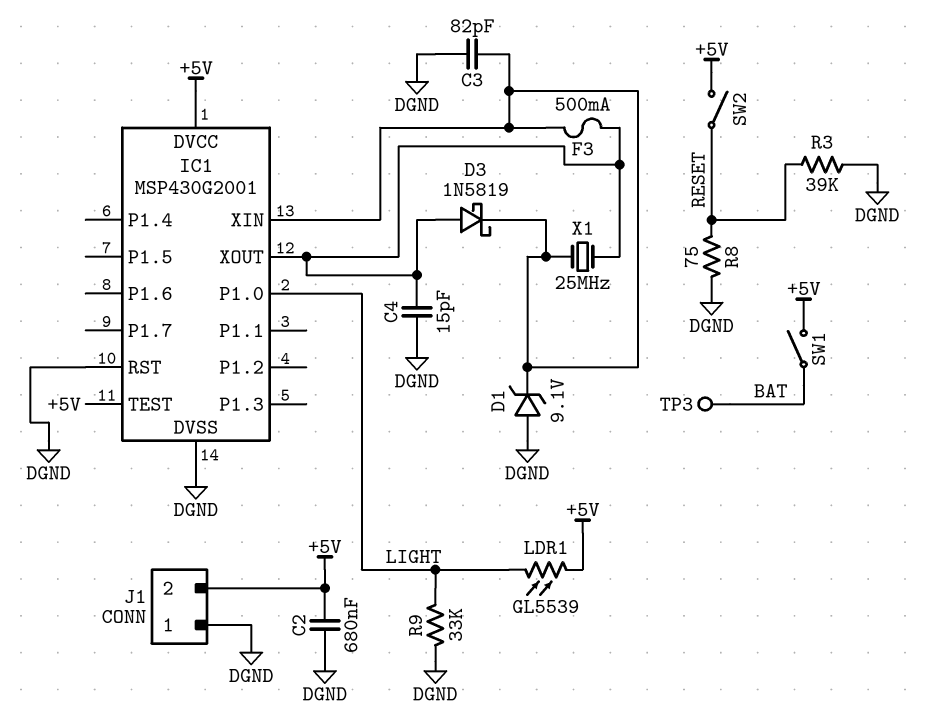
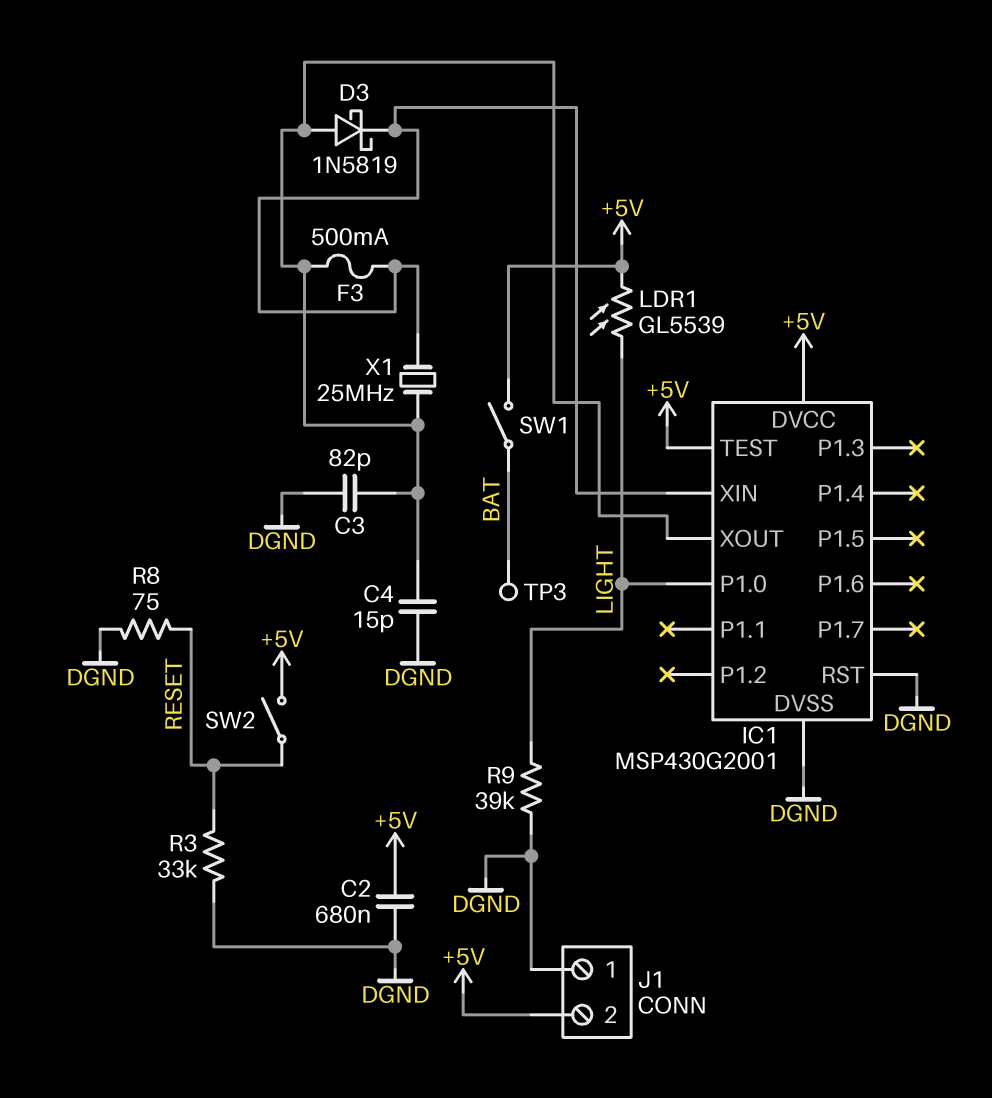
C3: 82pF (DGND, IC1/XIN) -> 82pF (DGND, IC1/XOUT)
D1: zener 9.1V (A DGND, K IC1/XIN) -> none
R3: 39k (DGND, RESET) -> 33k (DGND, RESET)
R9: 33k (DGND, LIGHT) -> 39k (DGND, LIGHT)

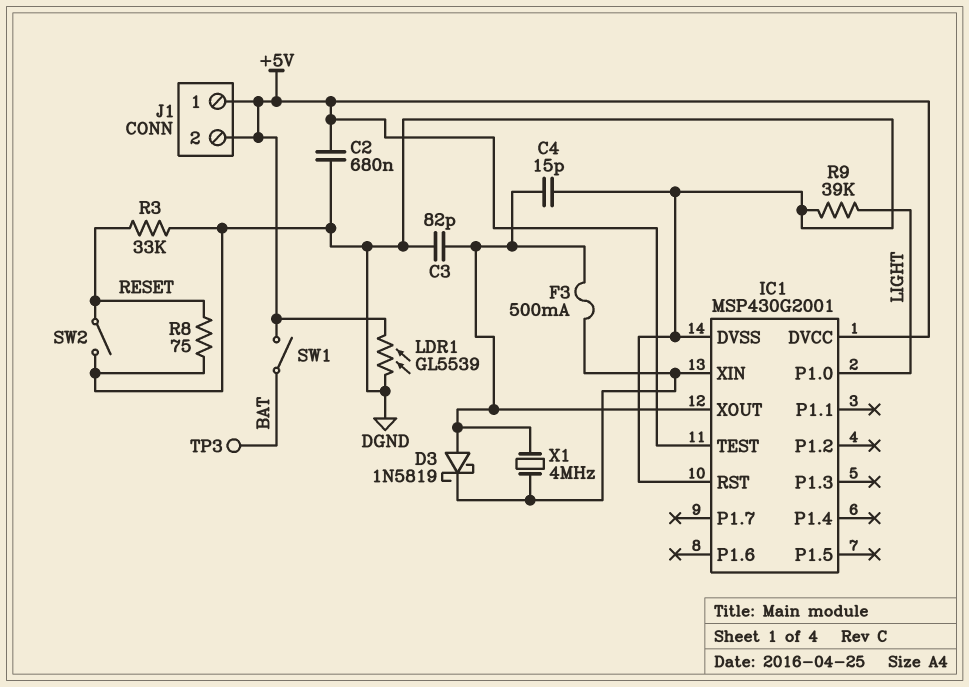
J1 pin 1: DGND -> +5V
LDR1: GL5539 (+5V, LIGHT) -> GL5539 (+5V, DGND)
SW2: switch (+5V, RESET) -> switch (DGND, RESET)
X1: 25MHz (IC1/XIN, IC1/XOUT) -> 4MHz (IC1/XIN, IC1/XOUT)

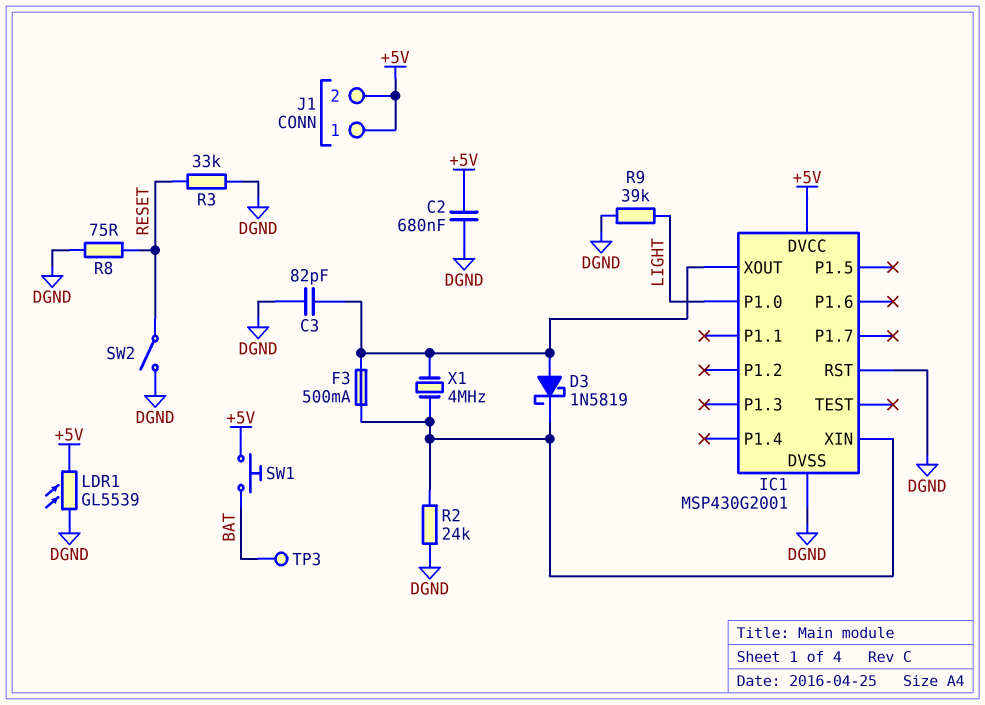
C4: 15pF (DGND, IC1/XOUT) -> none
IC1 pin TEST: +5V -> none
R2: none -> 24k (DGND, IC1/XIN)
SW1: switch (+5V, BAT) -> button (+5V, BAT)

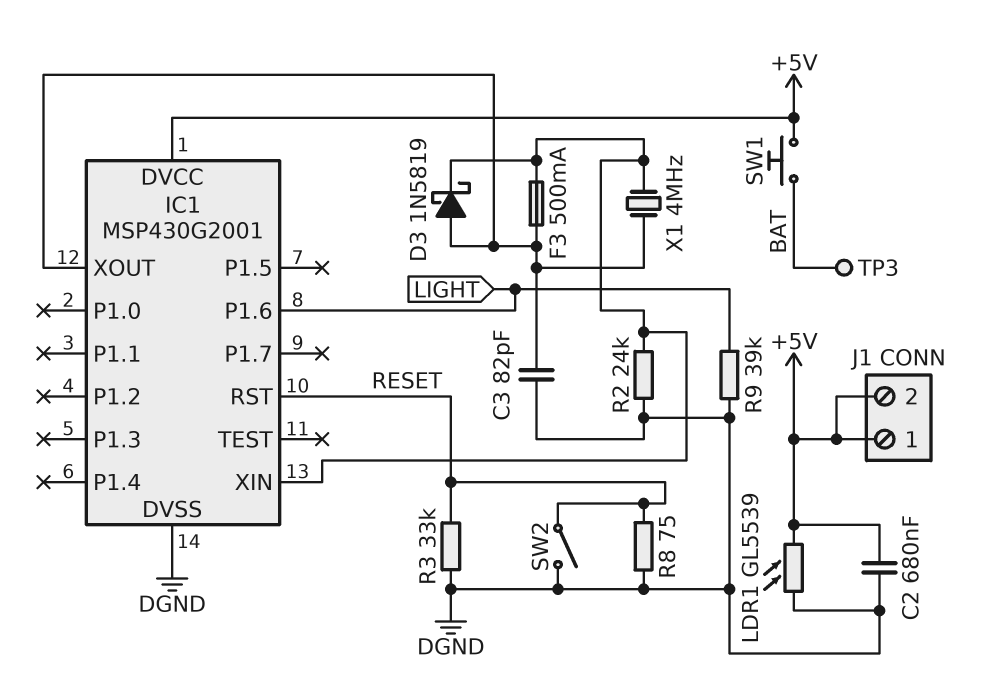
IC1 pin P1.0: LIGHT -> none
IC1 pin P1.6: none -> LIGHT
IC1 pin RST: DGND -> RESET

